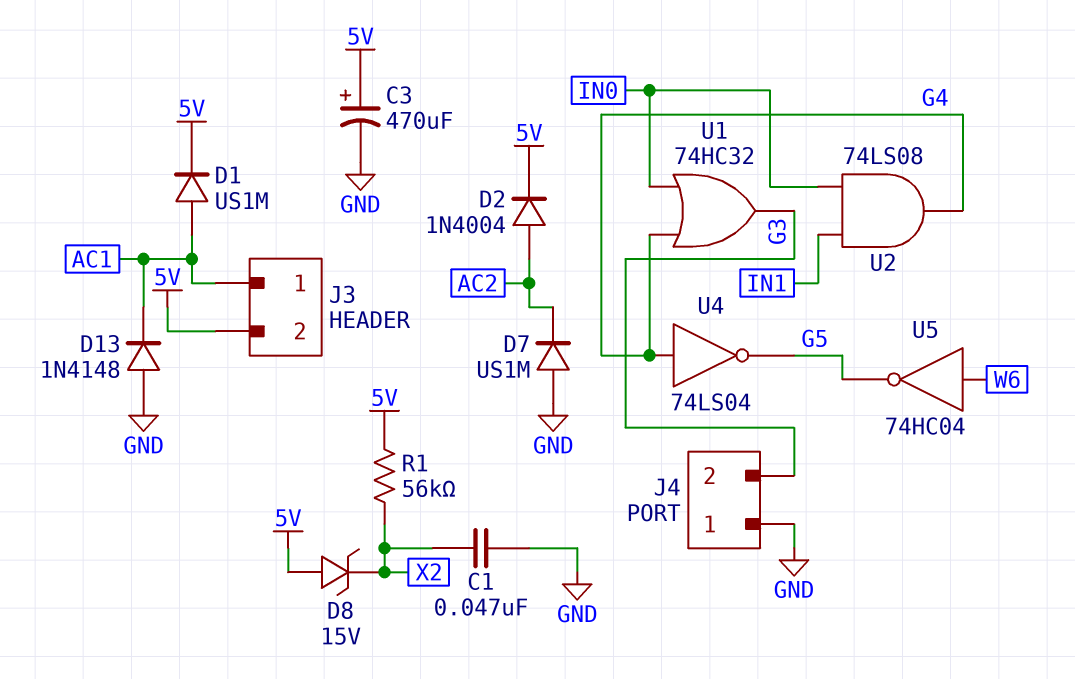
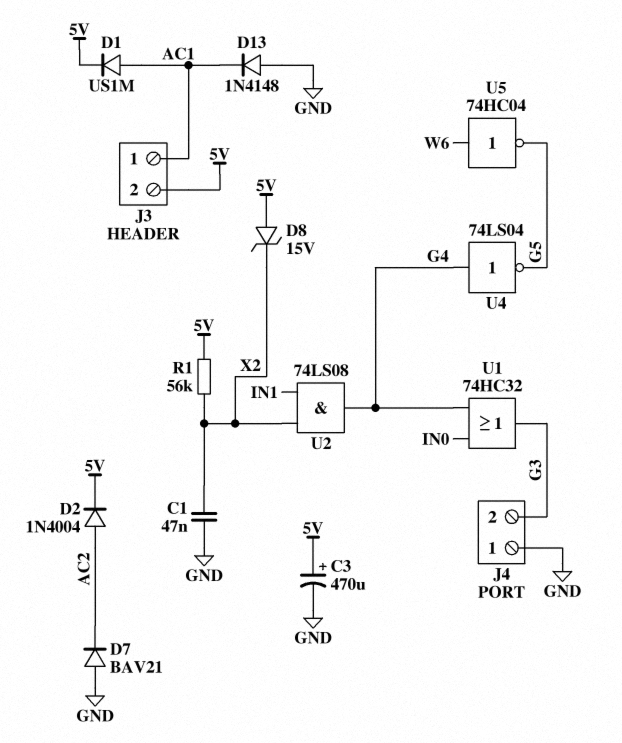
D7: diode US1M (A GND, K AC2) -> diode BAV21 (A GND, K AC2)
U2: AND 74LS08 (in IN0, in IN1, out G4) -> AND 74LS08 (in IN1, in X2, out G4)

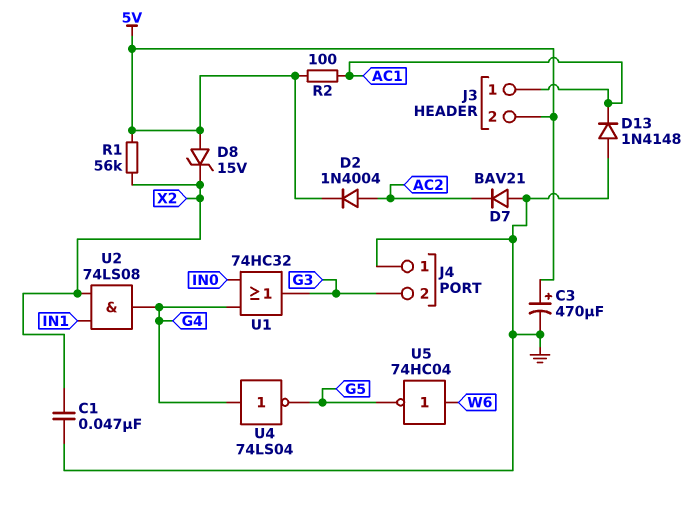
D1: diode US1M (A AC1, K 5V) -> none
R2: none -> 100 (5V, AC1)

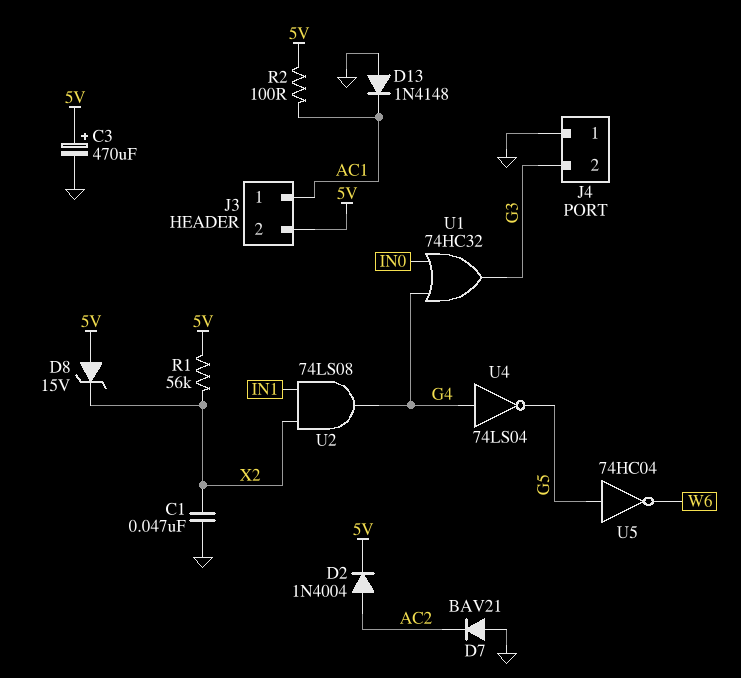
U5: NOT 74HC04 (in W6, out G5) -> NOT 74HC04 (in G5, out W6)

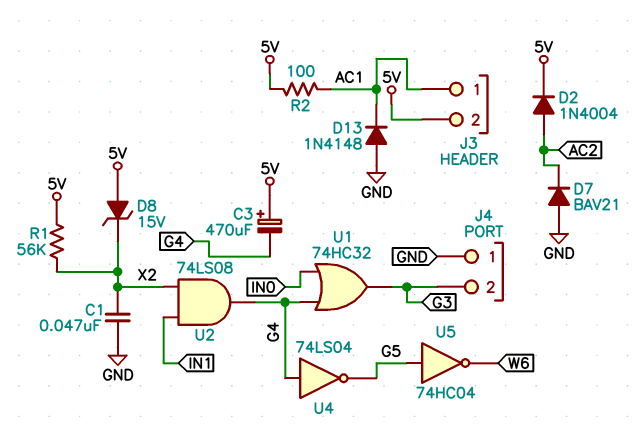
C3: 470uF (plus 5V, minus GND) -> 470uF (plus 5V, minus G4)

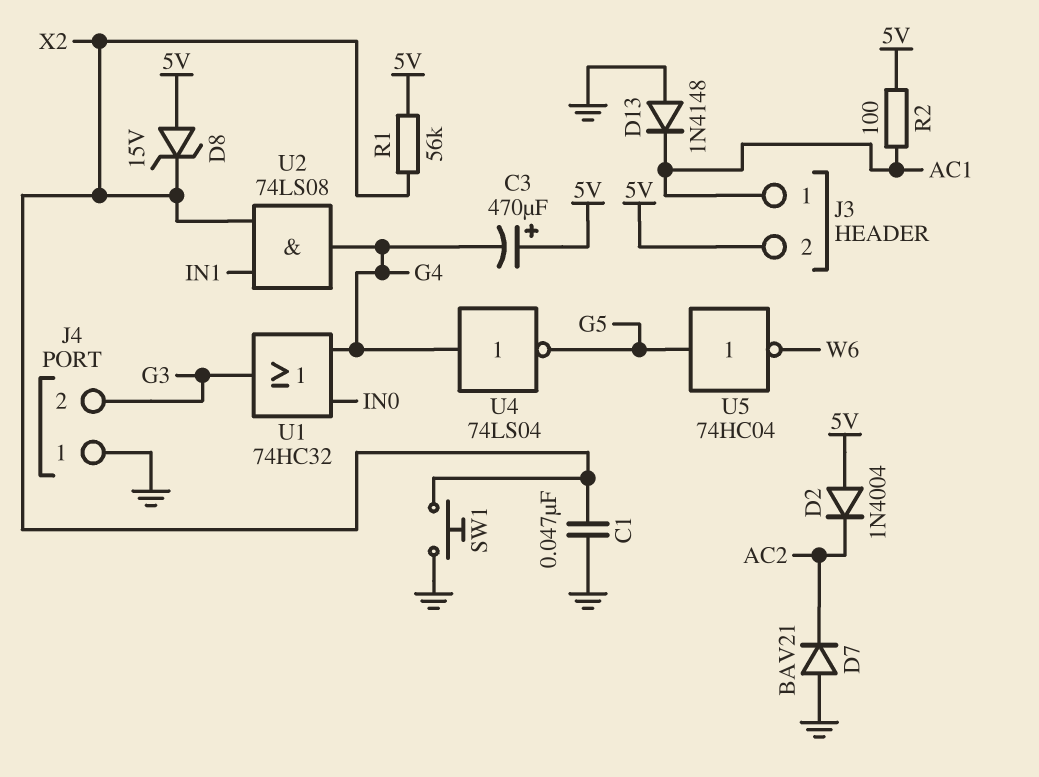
D2: diode 1N4004 (A AC2, K 5V) -> diode 1N4004 (A 5V, K AC2)
SW1: none -> button (GND, X2)

